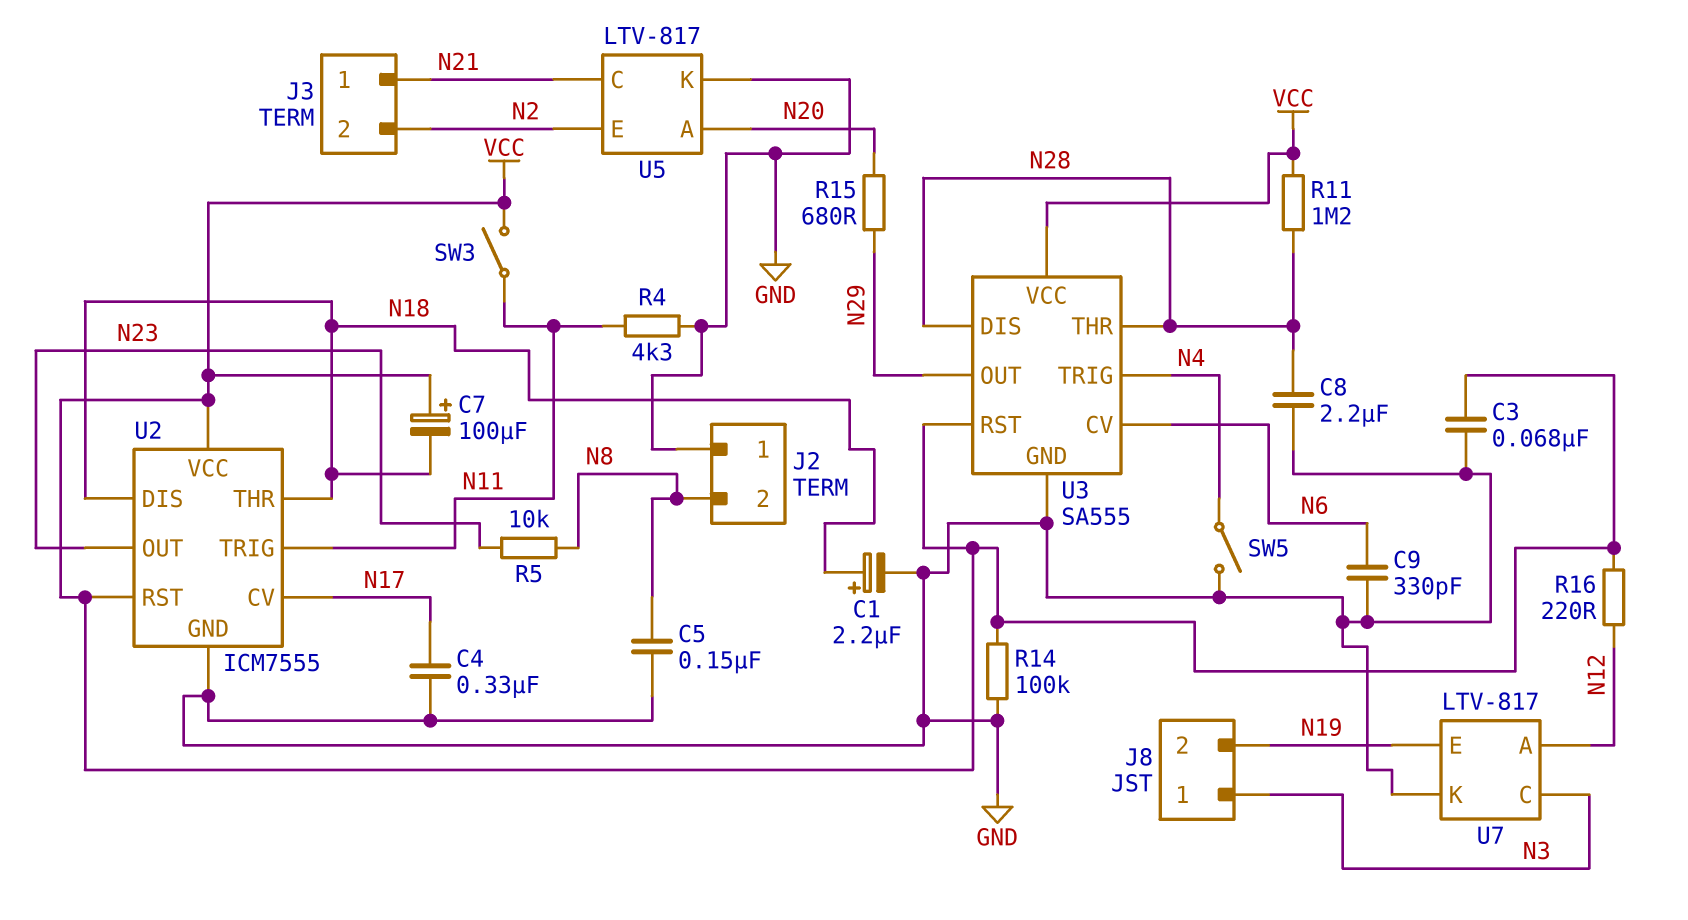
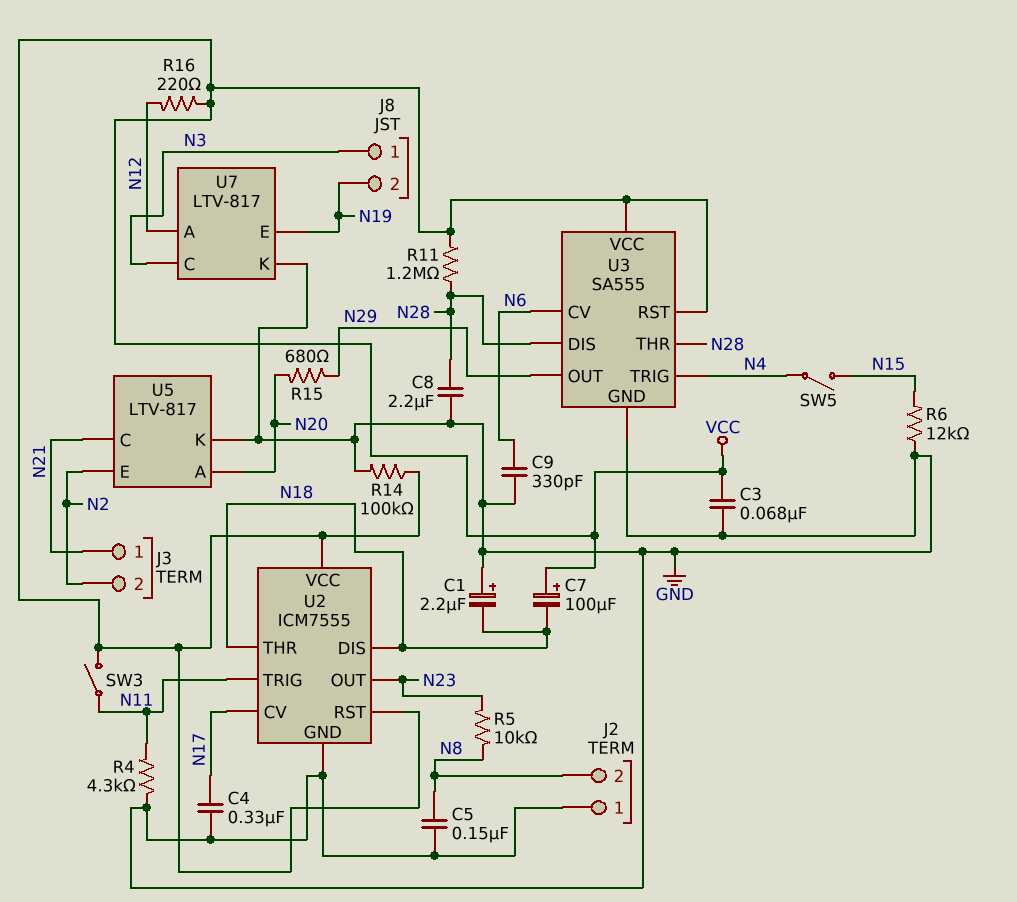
C1: 2.2uF (plus N18, minus GND) -> 2.2uF (plus GND, minus N18)
R6: none -> 12k (GND, N15)
SW5: switch (GND, N4) -> switch (N4, N15)

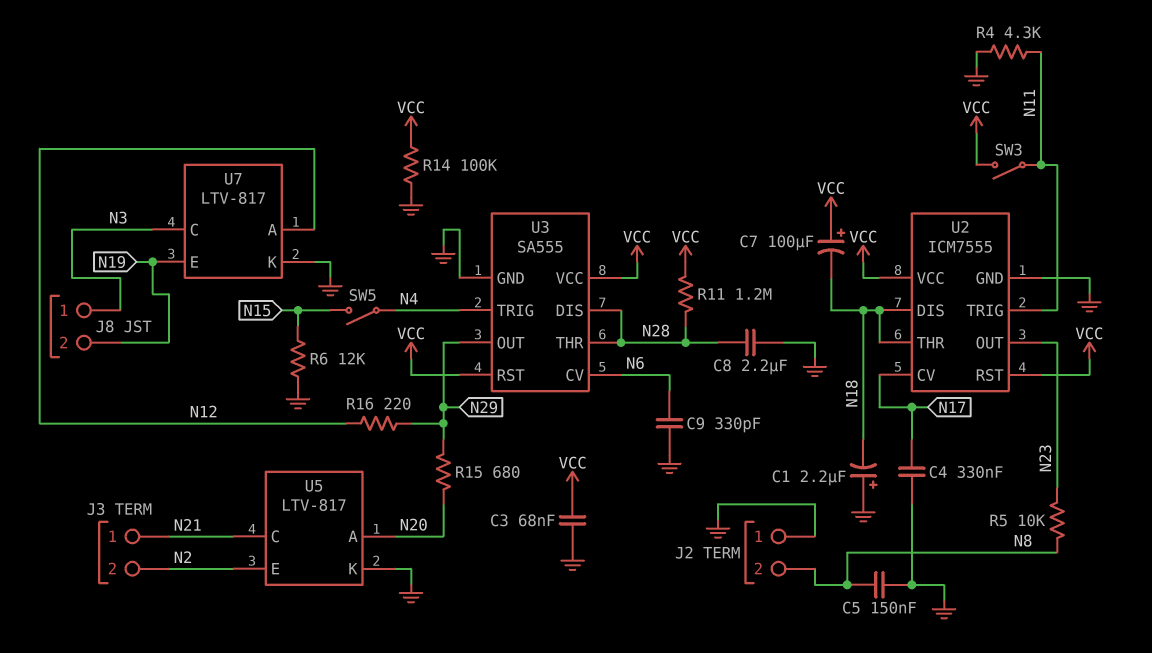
R16: 220 (N12, VCC) -> 220 (N12, N29)

